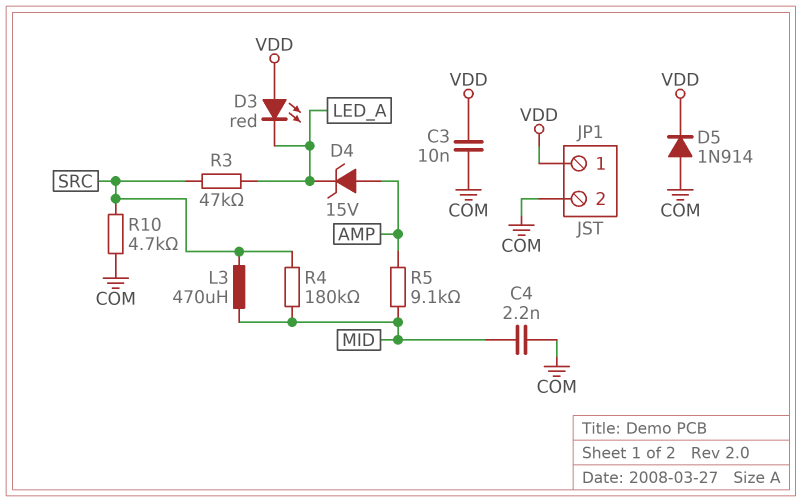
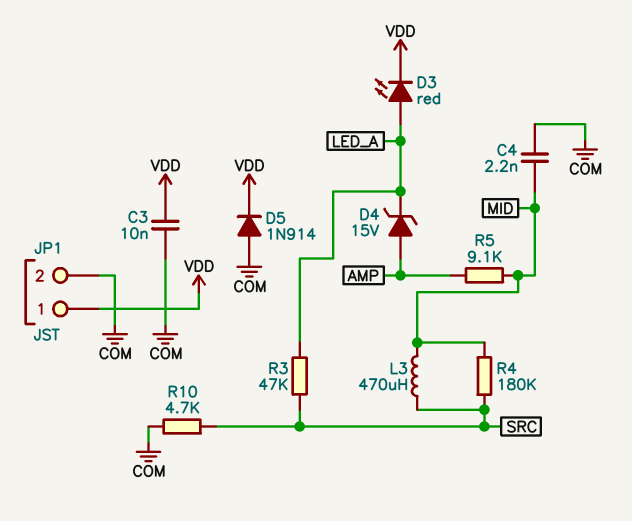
D3: LED red (A VDD, K LED_A) -> LED red (A LED_A, K VDD)

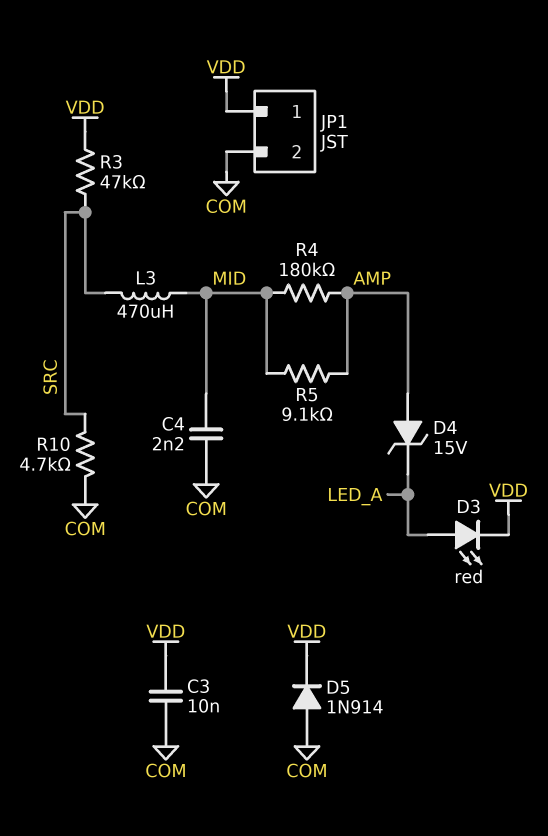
R3: 47k (LED_A, SRC) -> 47k (SRC, VDD)
R4: 180k (MID, SRC) -> 180k (AMP, MID)

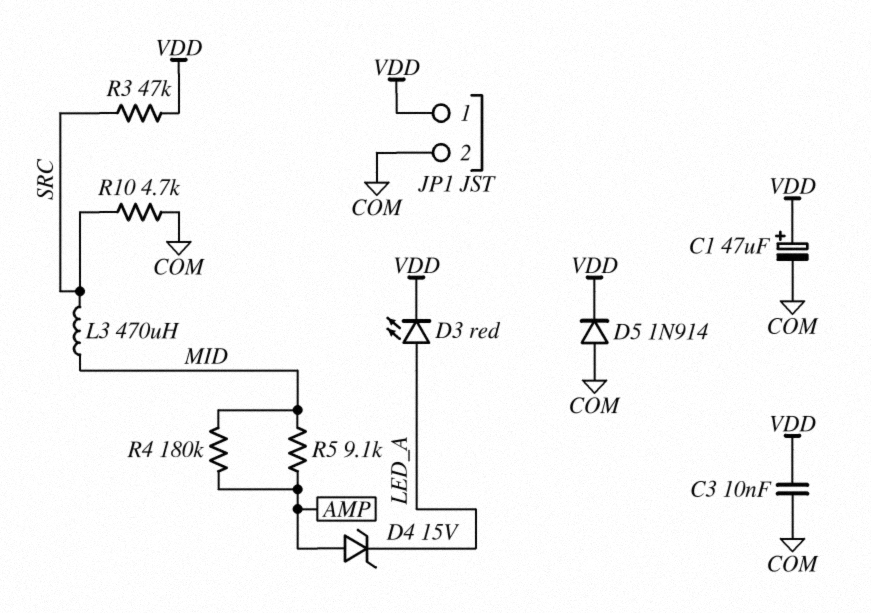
C1: none -> 47uF (plus VDD, minus COM)
C4: 2.2nF (COM, MID) -> none

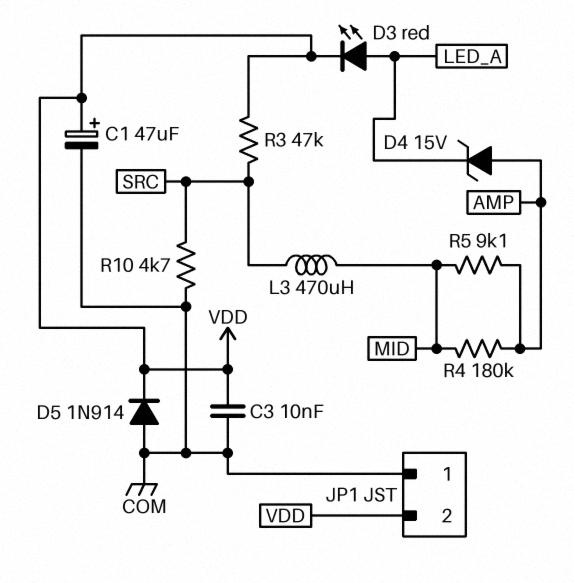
JP1 pin 1: VDD -> COM
JP1 pin 2: COM -> VDD

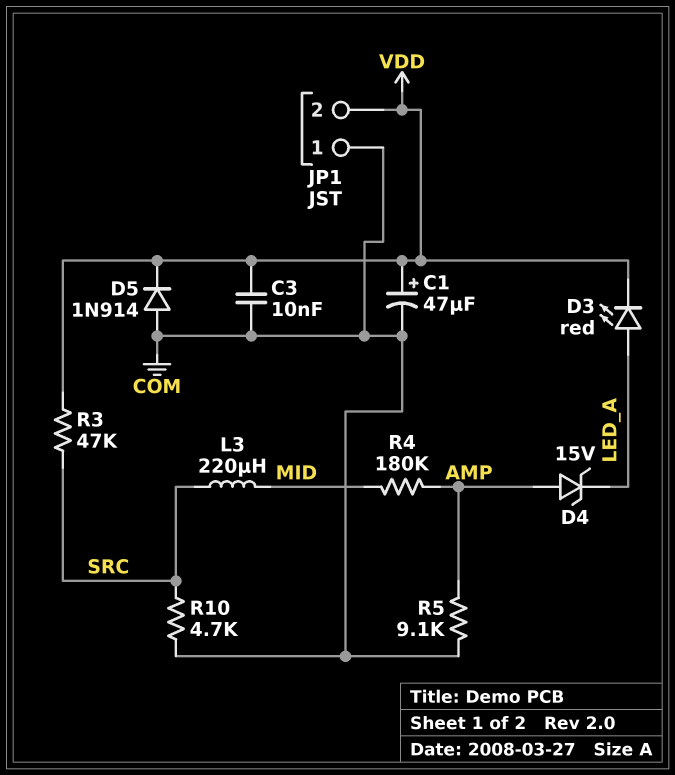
L3: 470uH (MID, SRC) -> 220uH (MID, SRC)
R5: 9.1k (AMP, MID) -> 9.1k (AMP, COM)

